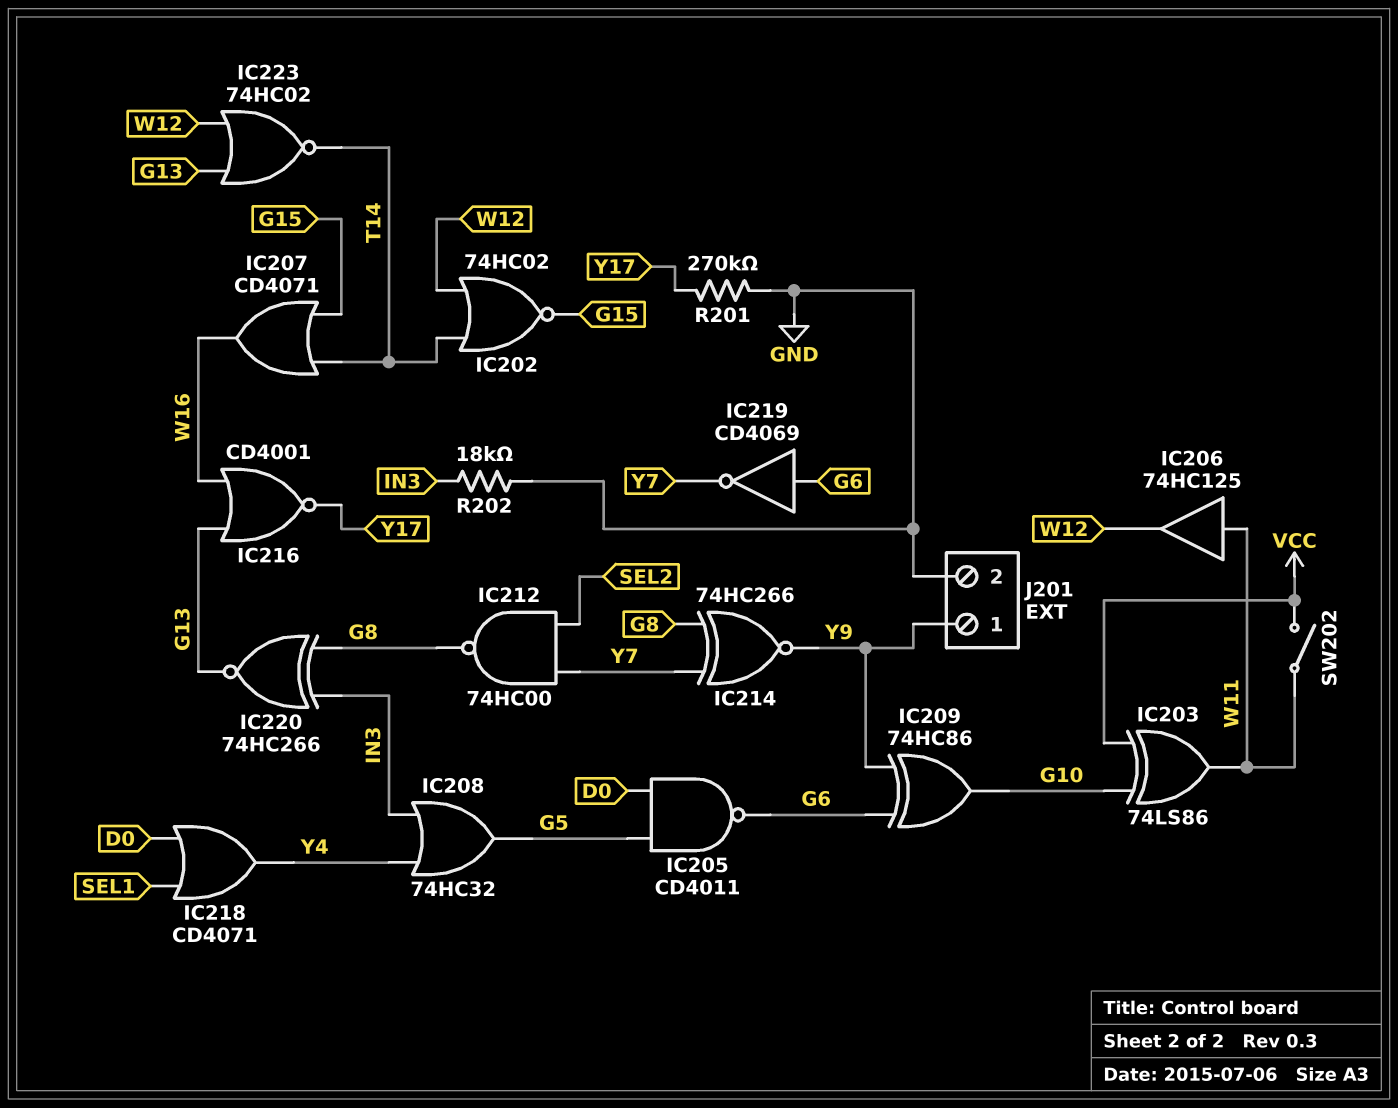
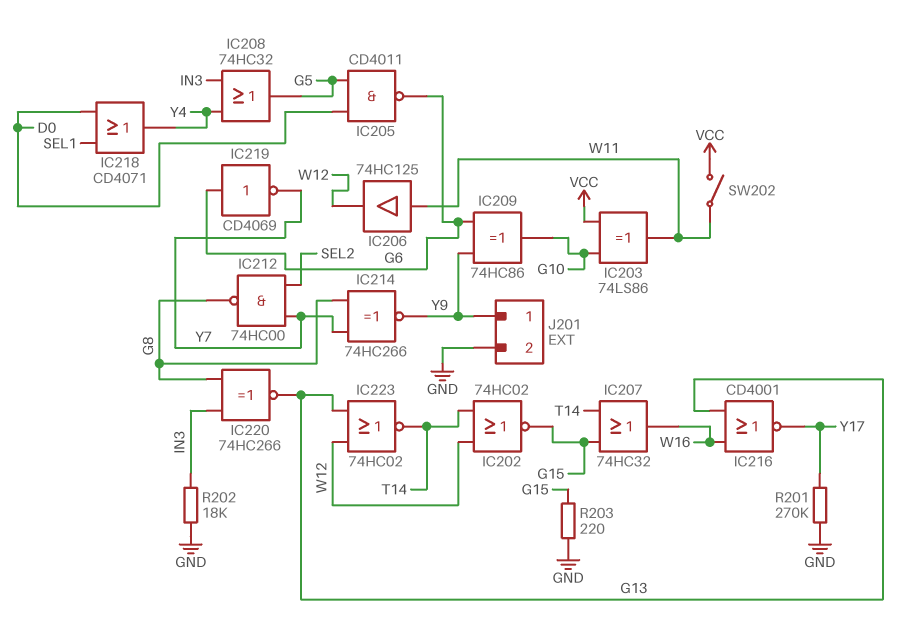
IC207: OR CD4071 (in G15, in T14, out W16) -> OR 74HC32 (in G15, in T14, out W16)
R203: none -> 220 (G15, GND)

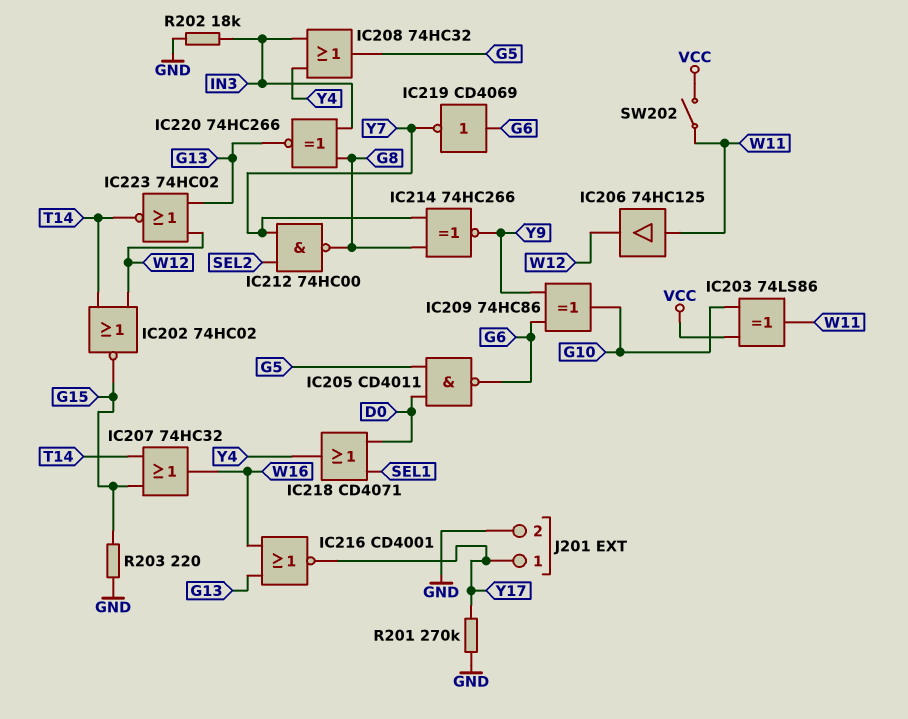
J201 pin 1: Y9 -> Y17

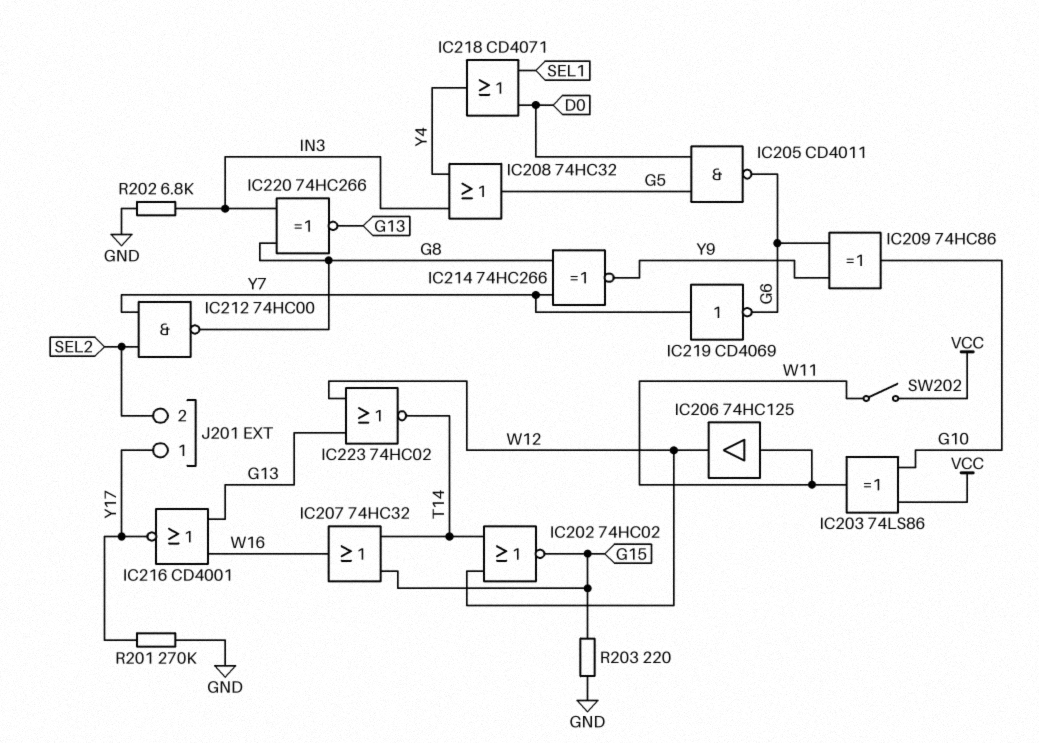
IC219: NOT CD4069 (in G6, out Y7) -> NOT CD4069 (in Y7, out G6)
J201 pin 2: GND -> SEL2
R202: 18k (GND, IN3) -> 6.8k (GND, IN3)

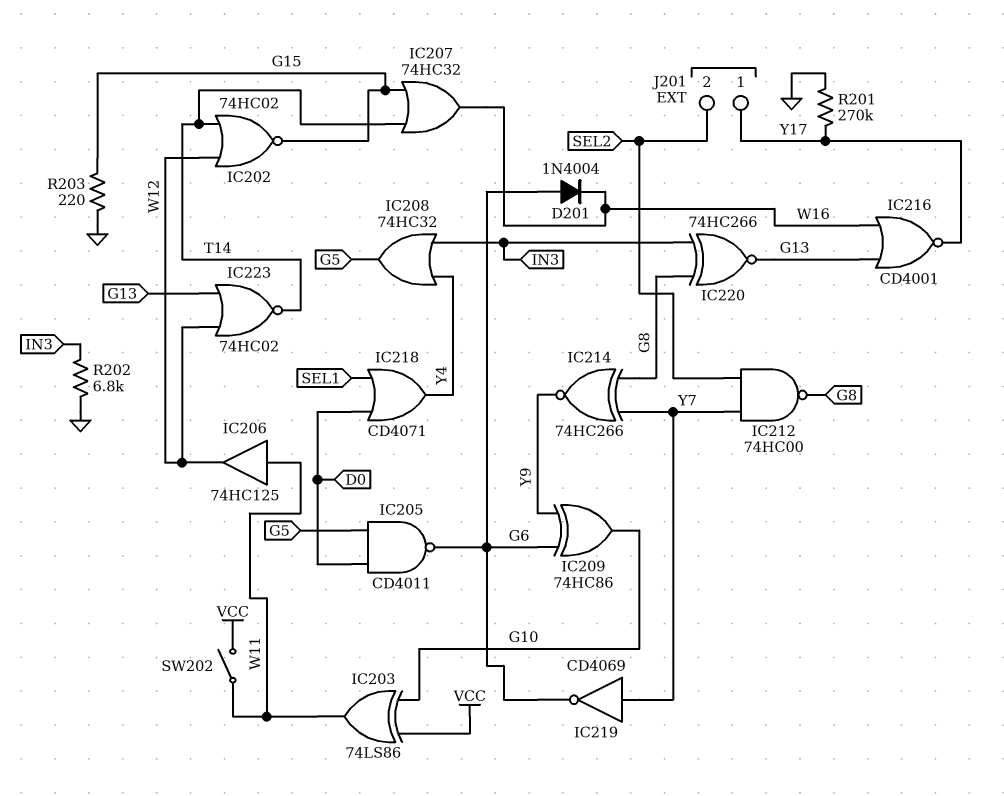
D201: none -> diode 1N4004 (A G6, K W16)

